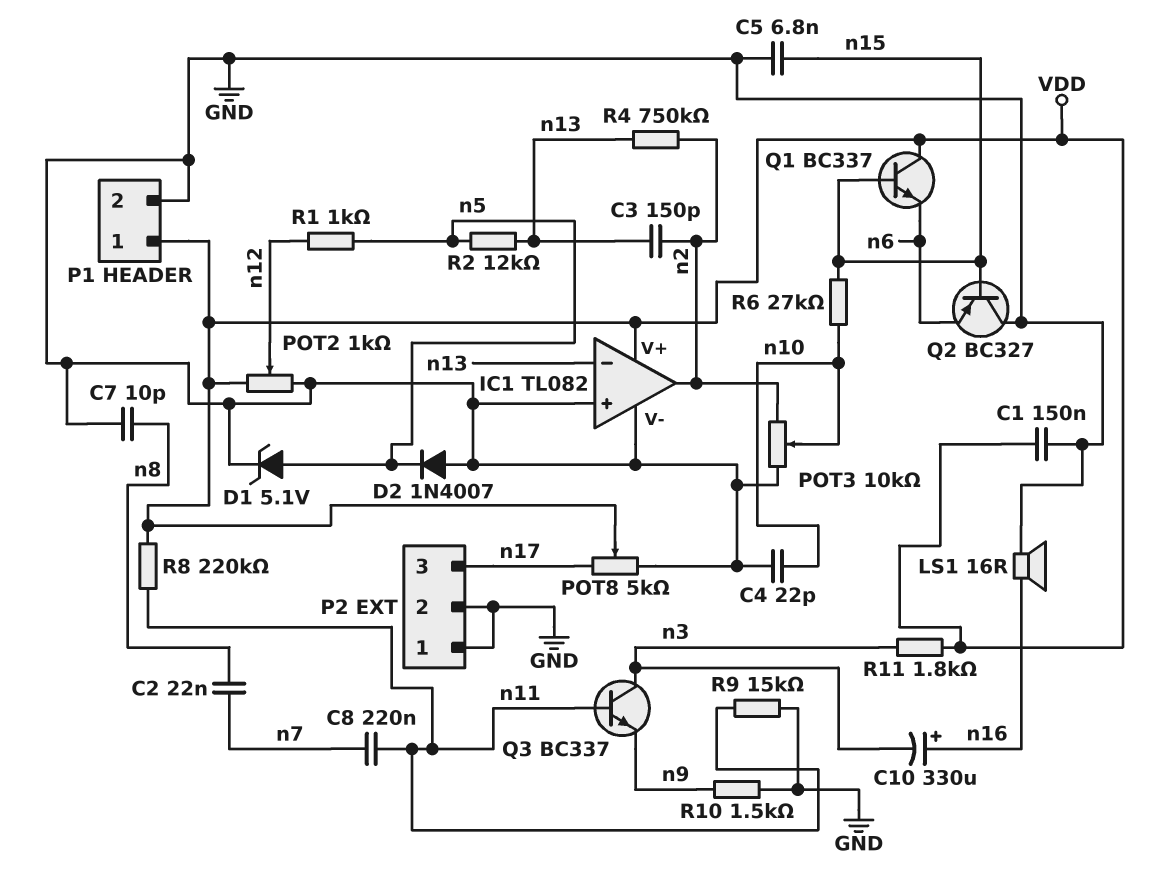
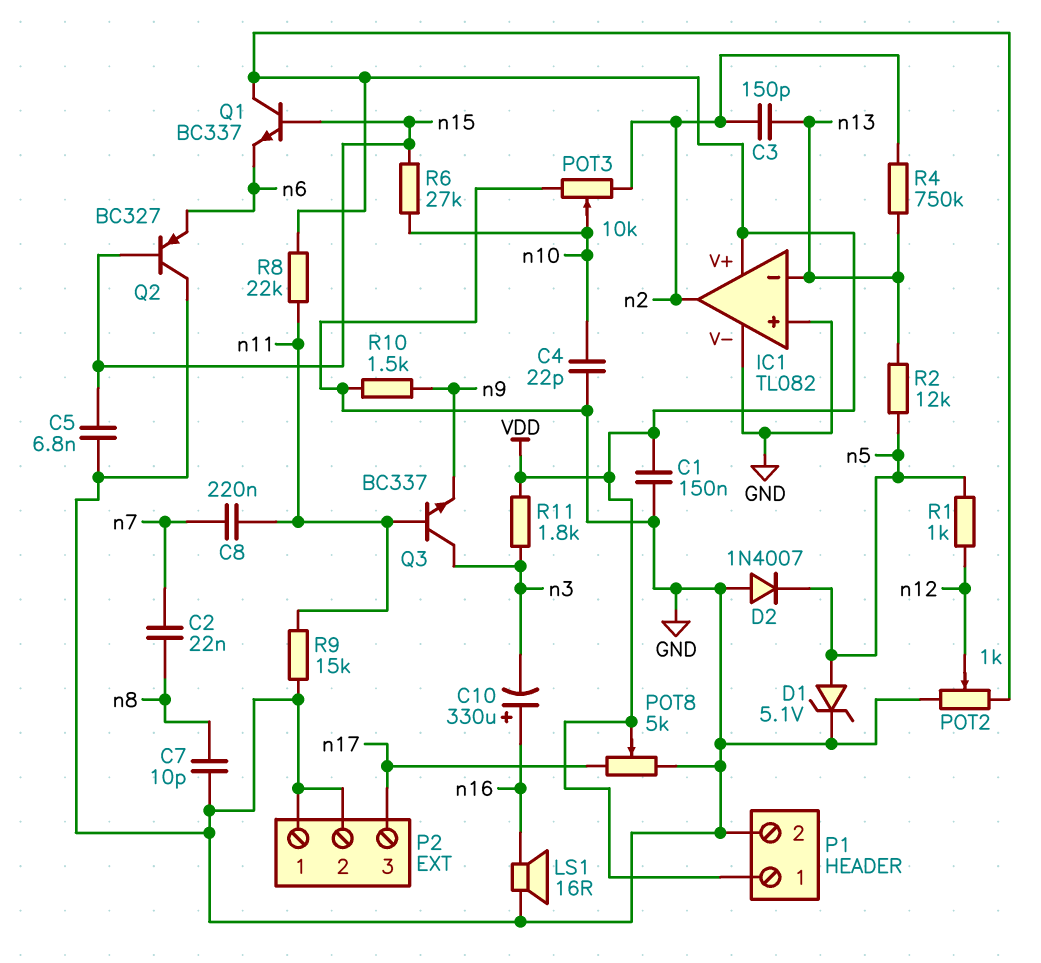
R8: 220k (VDD, n11) -> 22k (VDD, n11)

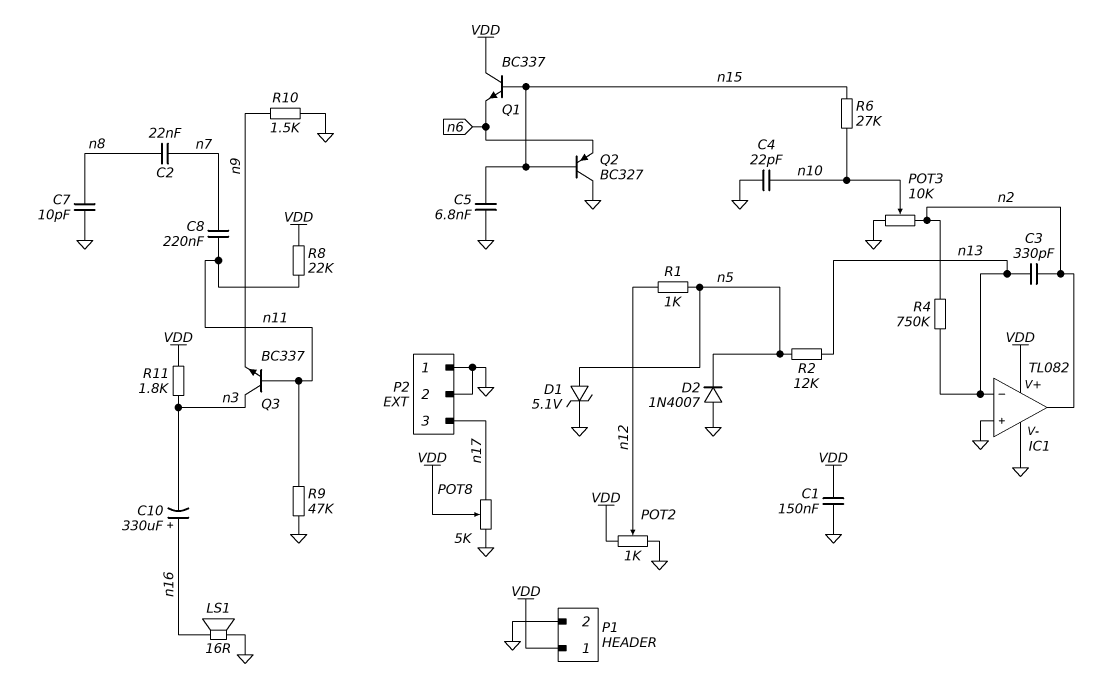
C3: 150pF (n2, n13) -> 330pF (n2, n13)
R9: 15k (GND, n11) -> 47k (GND, n11)

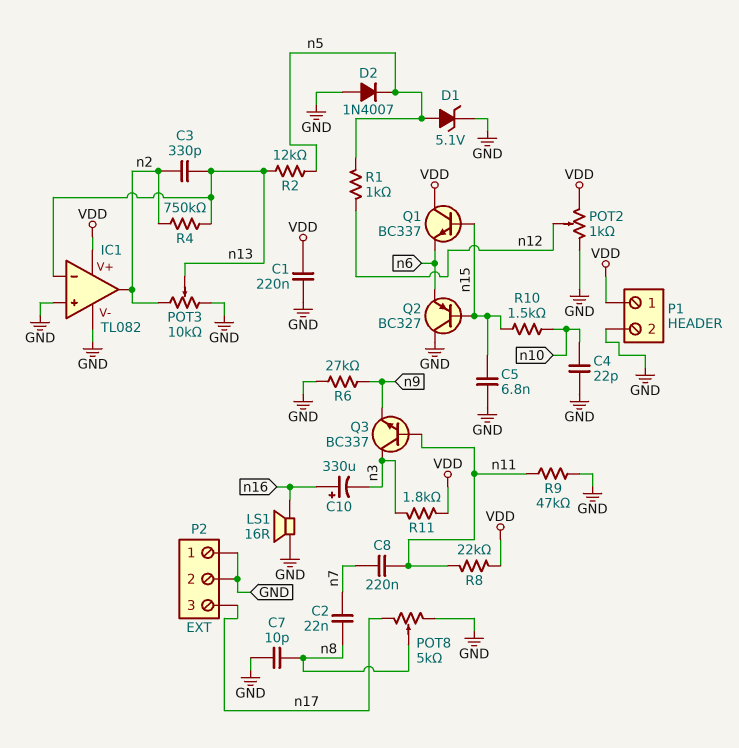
C1: 150nF (GND, VDD) -> 220nF (GND, VDD)
POT3: 10k (GND, n2, wiper n10) -> 10k (GND, n2, wiper n13)
POT8: 5k (GND, n17, wiper VDD) -> 5k (GND, n17, wiper n8)
R6: 27k (n10, n15) -> 27k (GND, n9)
R10: 1.5k (GND, n9) -> 1.5k (n10, n15)

